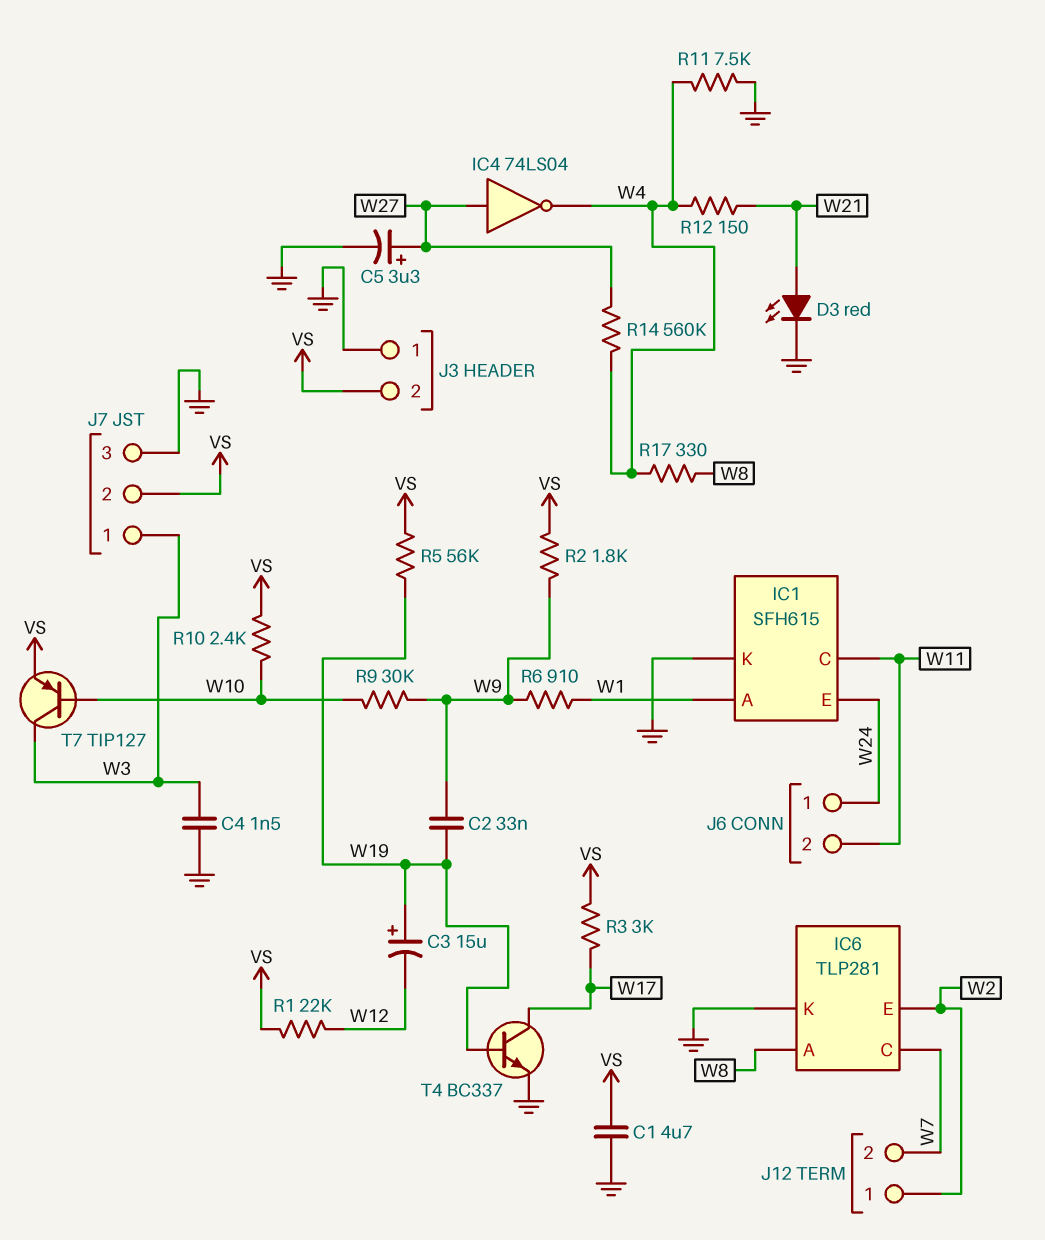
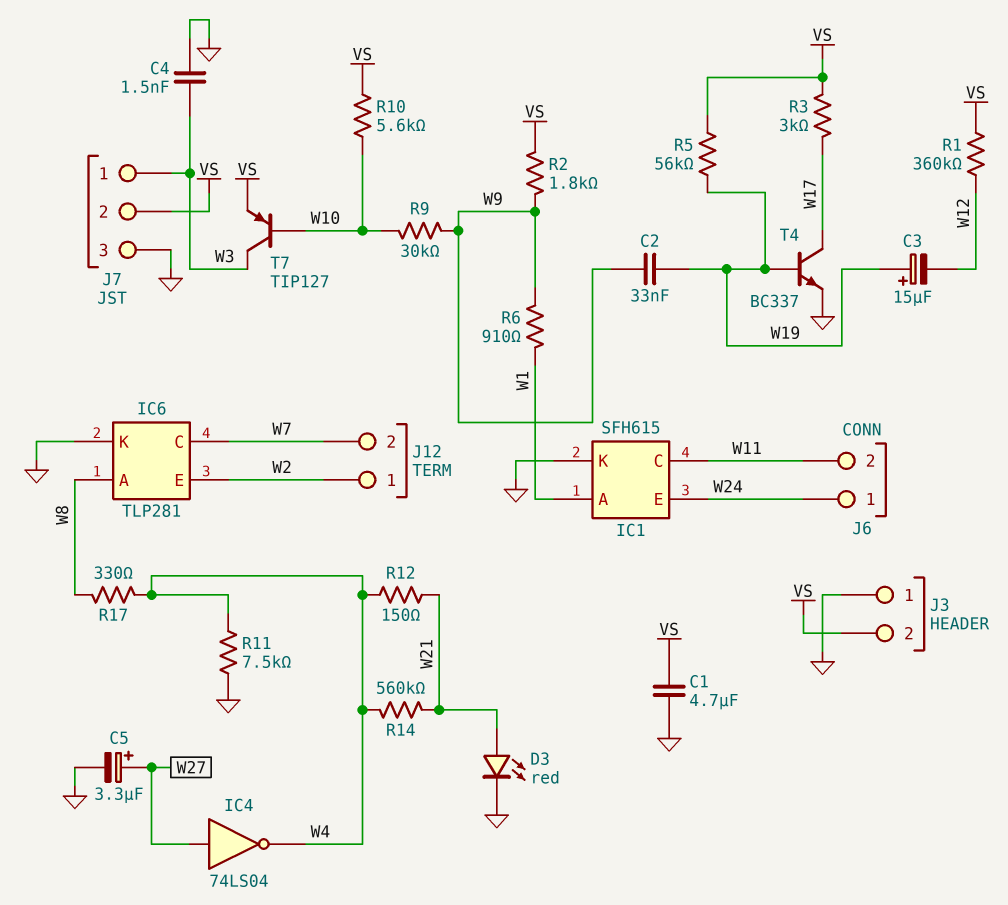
R1: 22k (VS, W12) -> 360k (VS, W12)
R10: 2.4k (VS, W10) -> 5.6k (VS, W10)
R14: 560k (W4, W27) -> 560k (W4, W21)

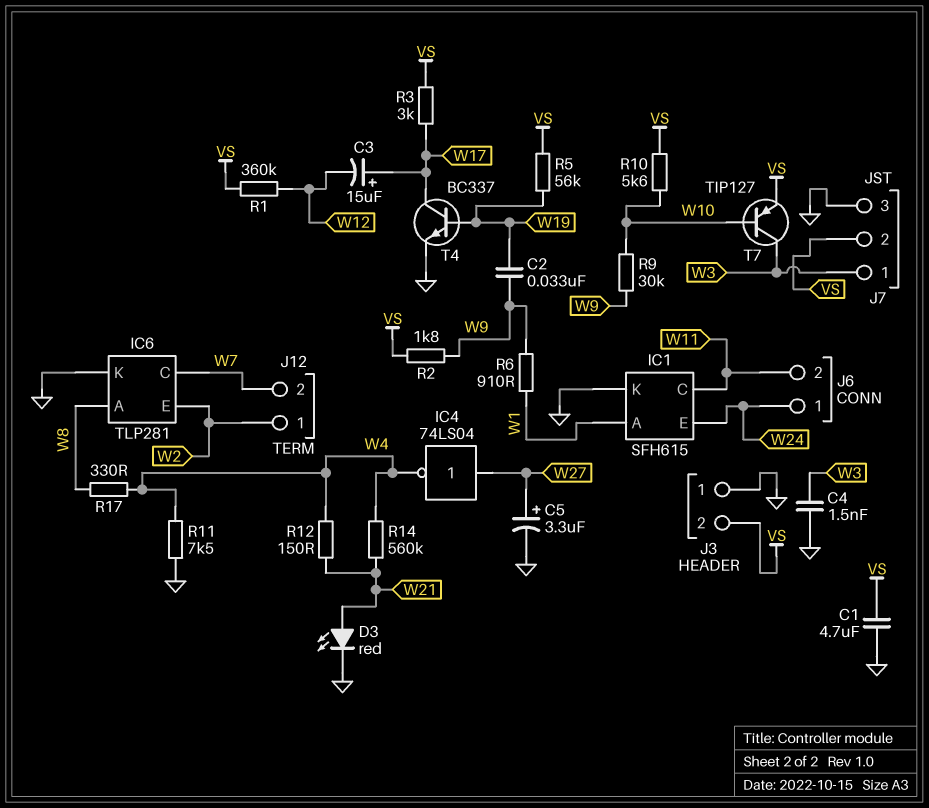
C3: 15uF (plus W19, minus W12) -> 15uF (plus W17, minus W12)

